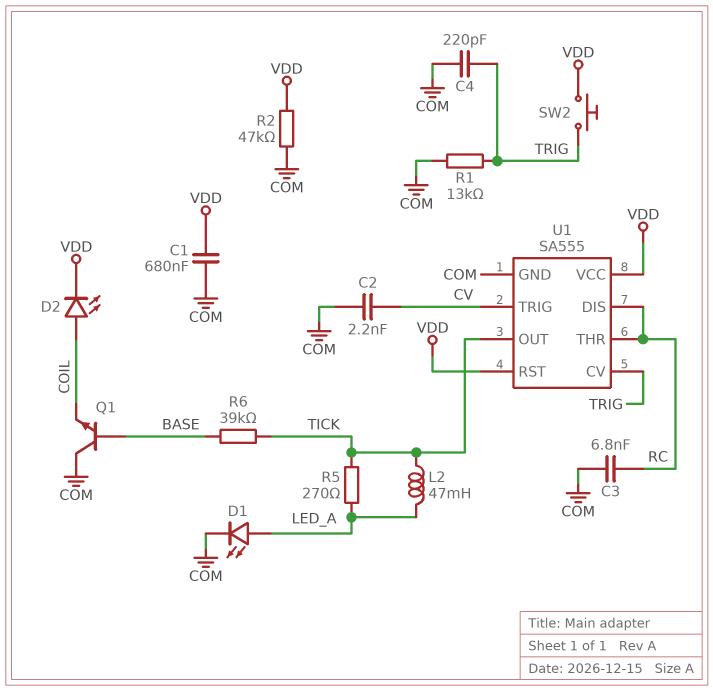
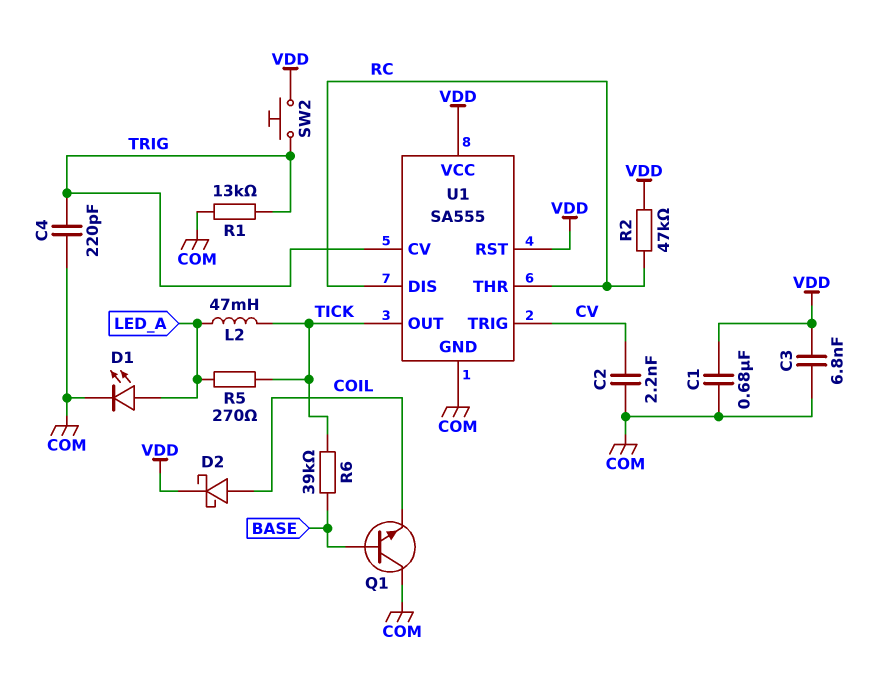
C3: 6.8nF (COM, RC) -> 6.8nF (COM, VDD)
D2: LED (A COIL, K VDD) -> schottky (A COIL, K VDD)
R2: 47k (COM, VDD) -> 47k (RC, VDD)

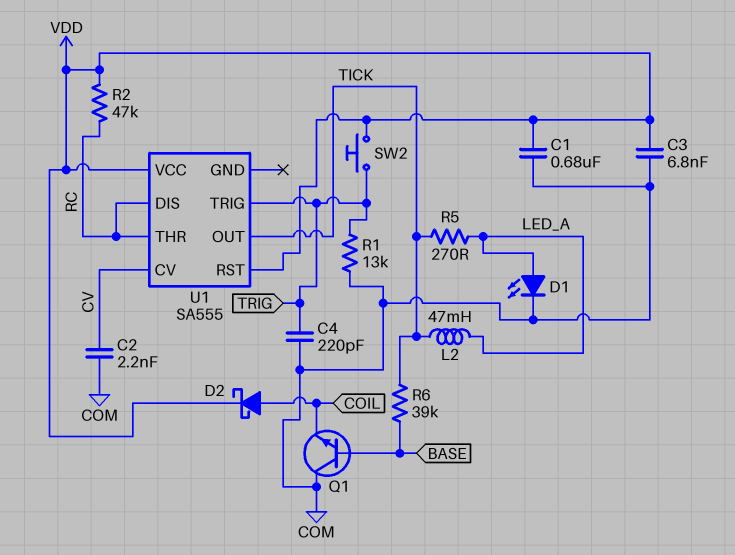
U1 pin CV: TRIG -> CV
U1 pin GND: COM -> none
U1 pin TRIG: CV -> TRIG

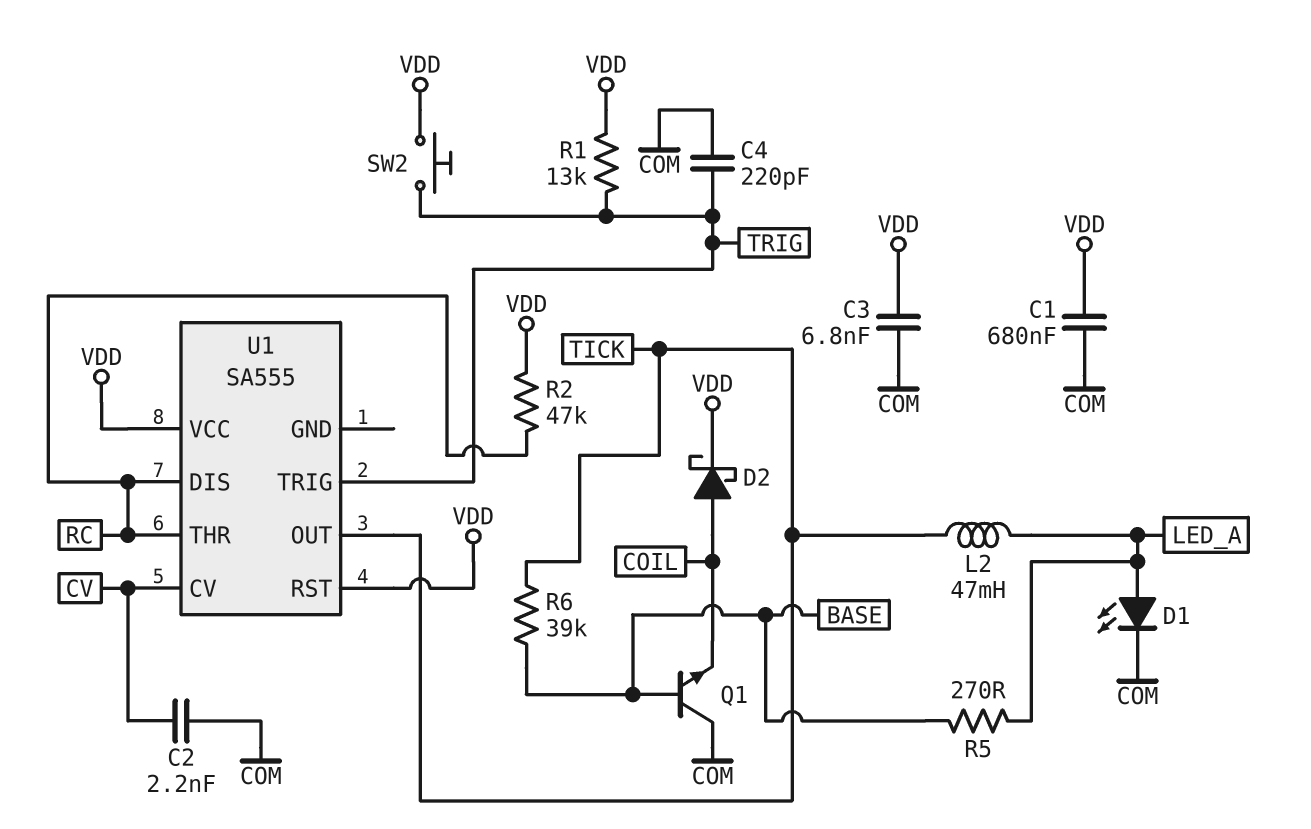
R1: 13k (COM, TRIG) -> 13k (TRIG, VDD)
R5: 270 (LED_A, TICK) -> 270 (BASE, LED_A)

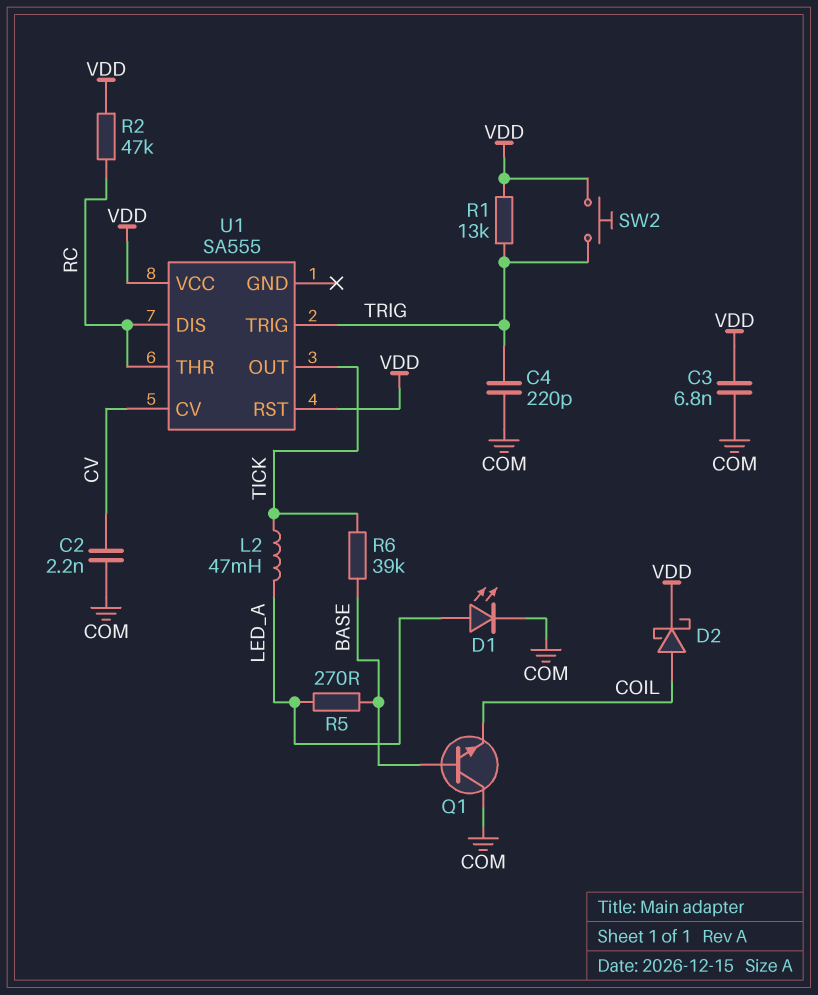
C1: 680nF (COM, VDD) -> none

